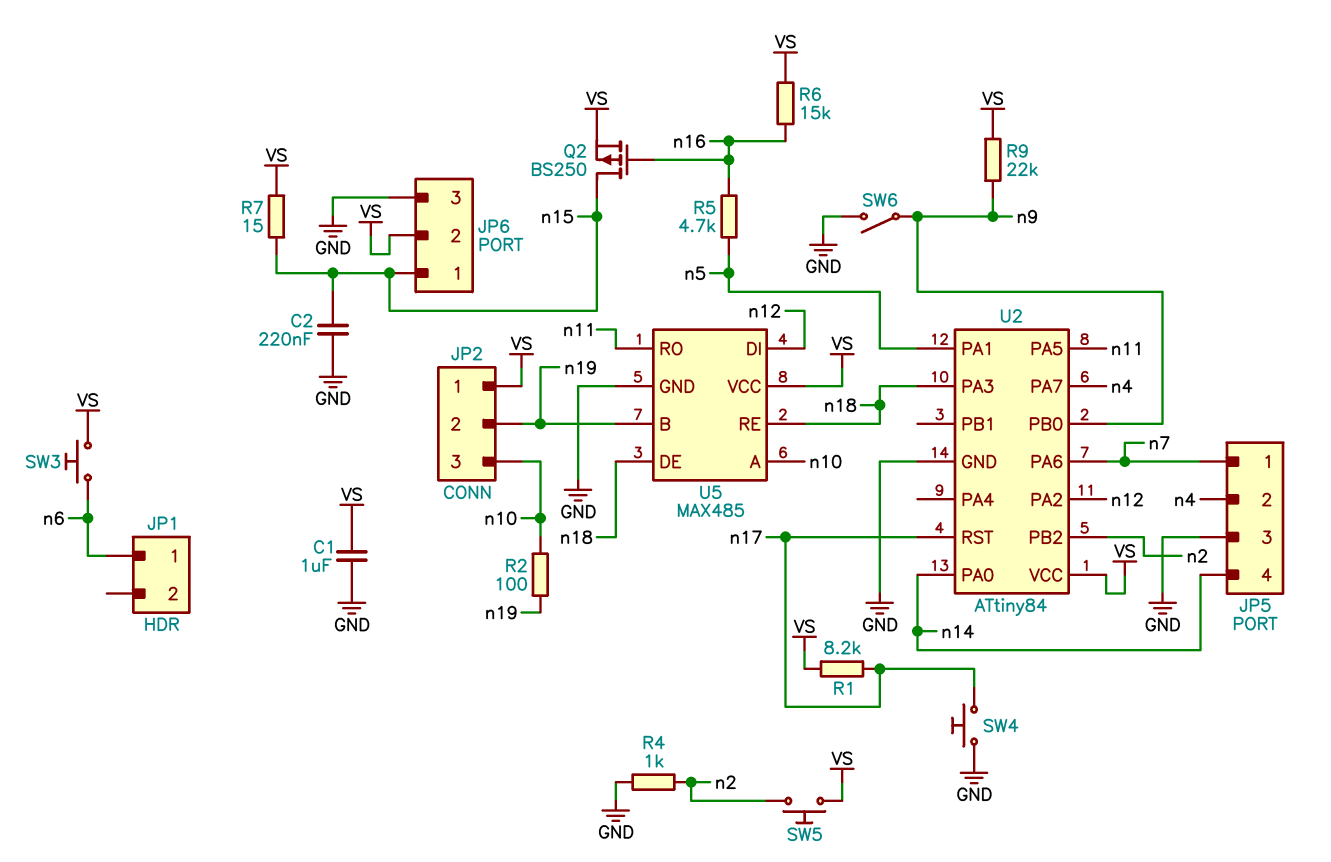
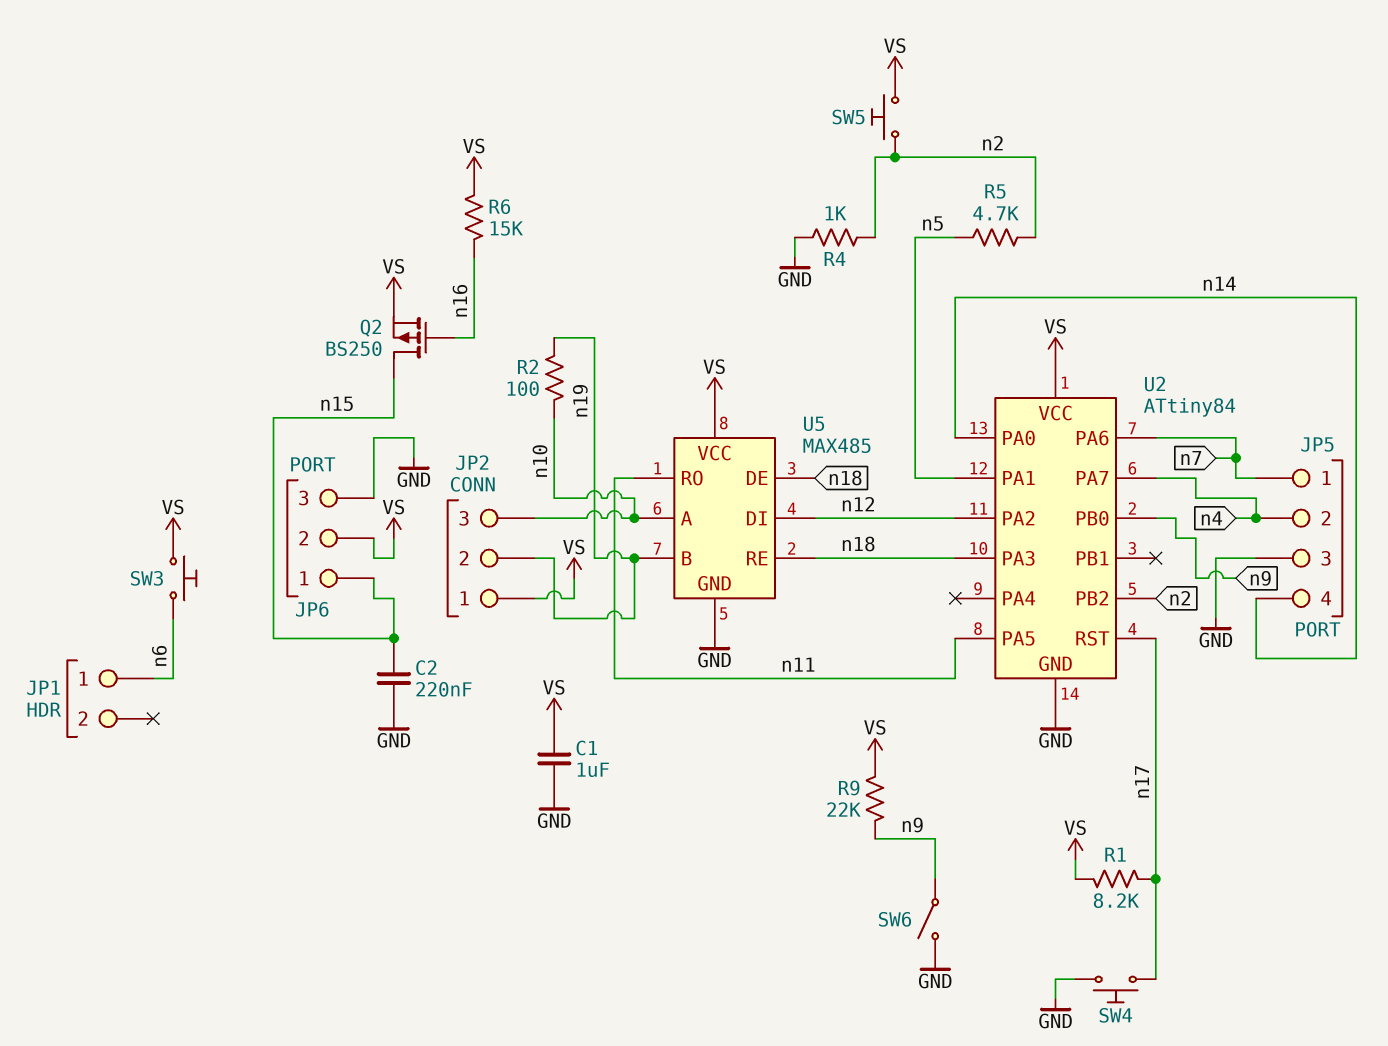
R5: 4.7k (n5, n16) -> 4.7k (n2, n5)
R7: 15 (VS, n15) -> none

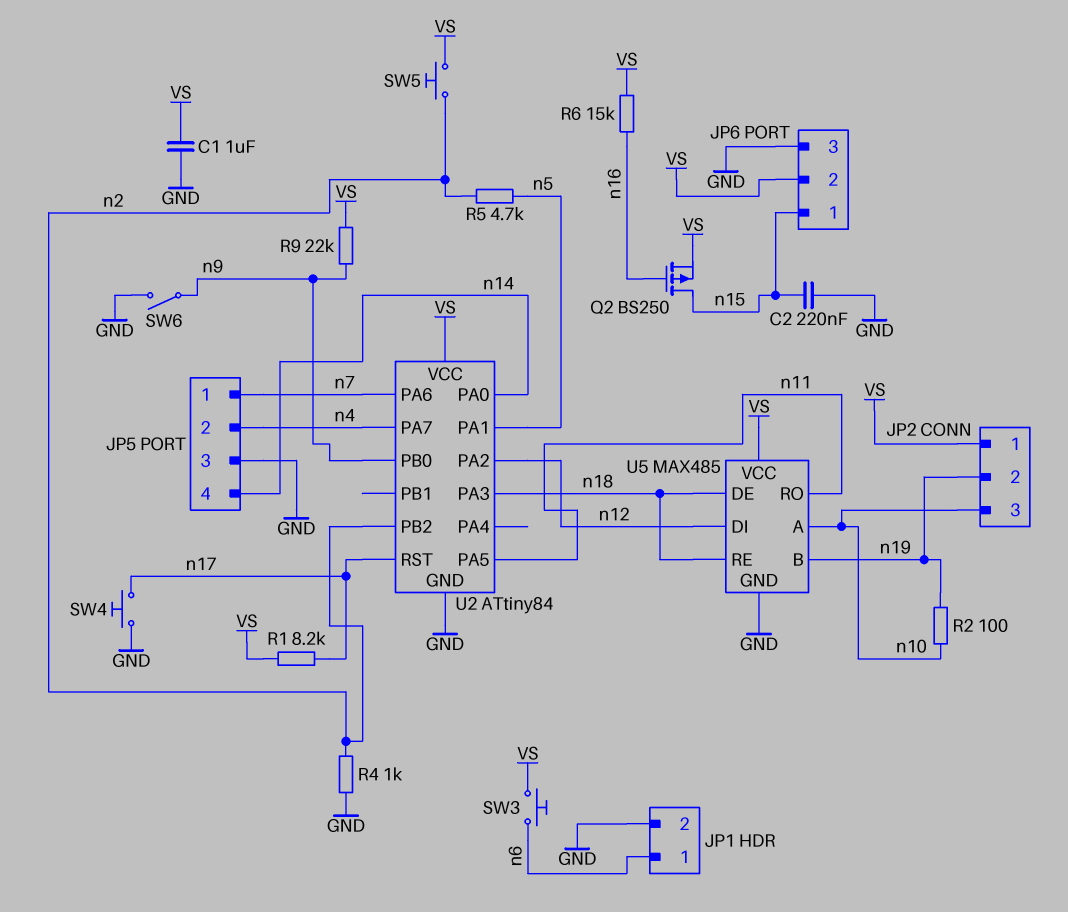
JP1 pin 2: none -> GND

